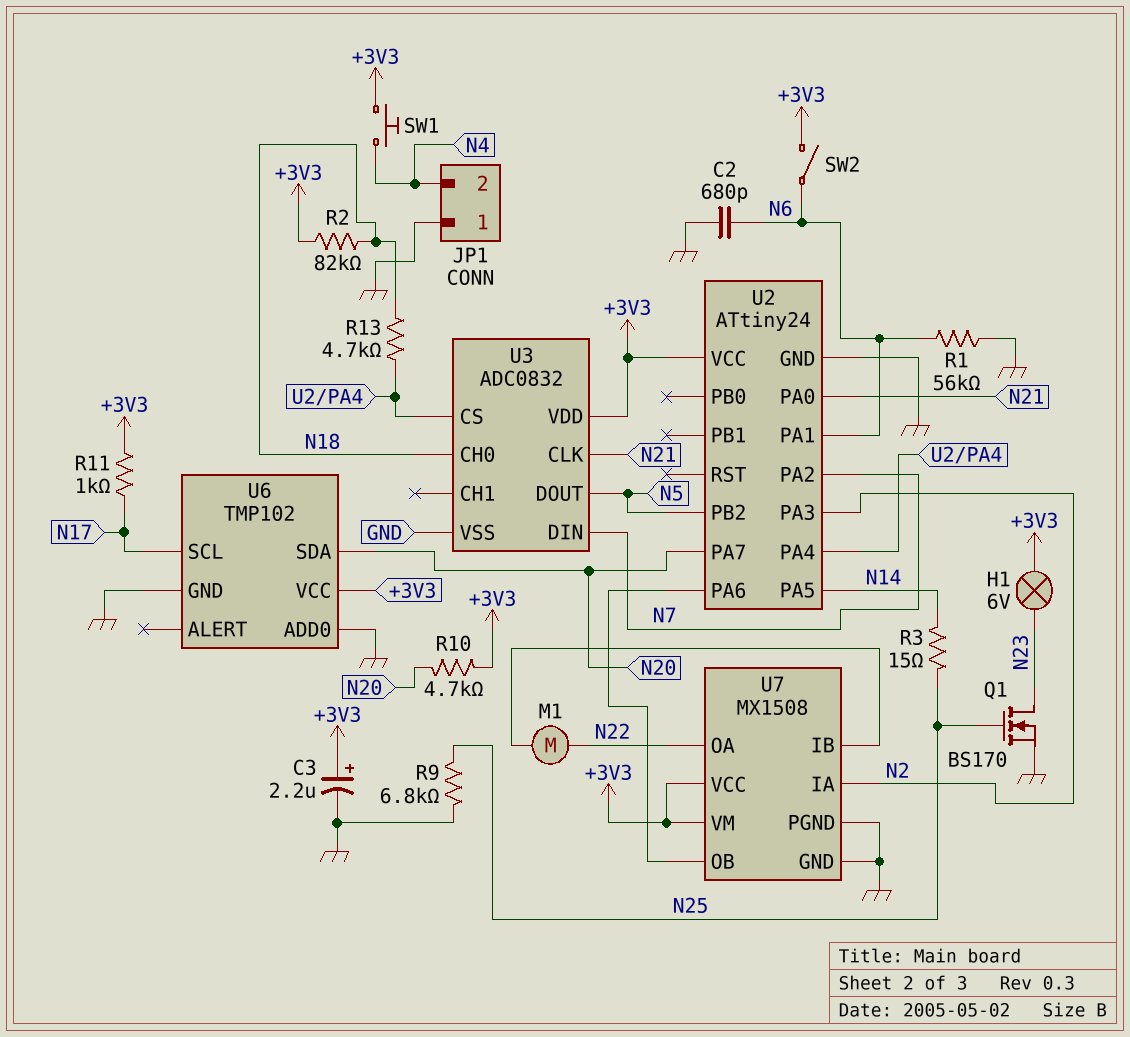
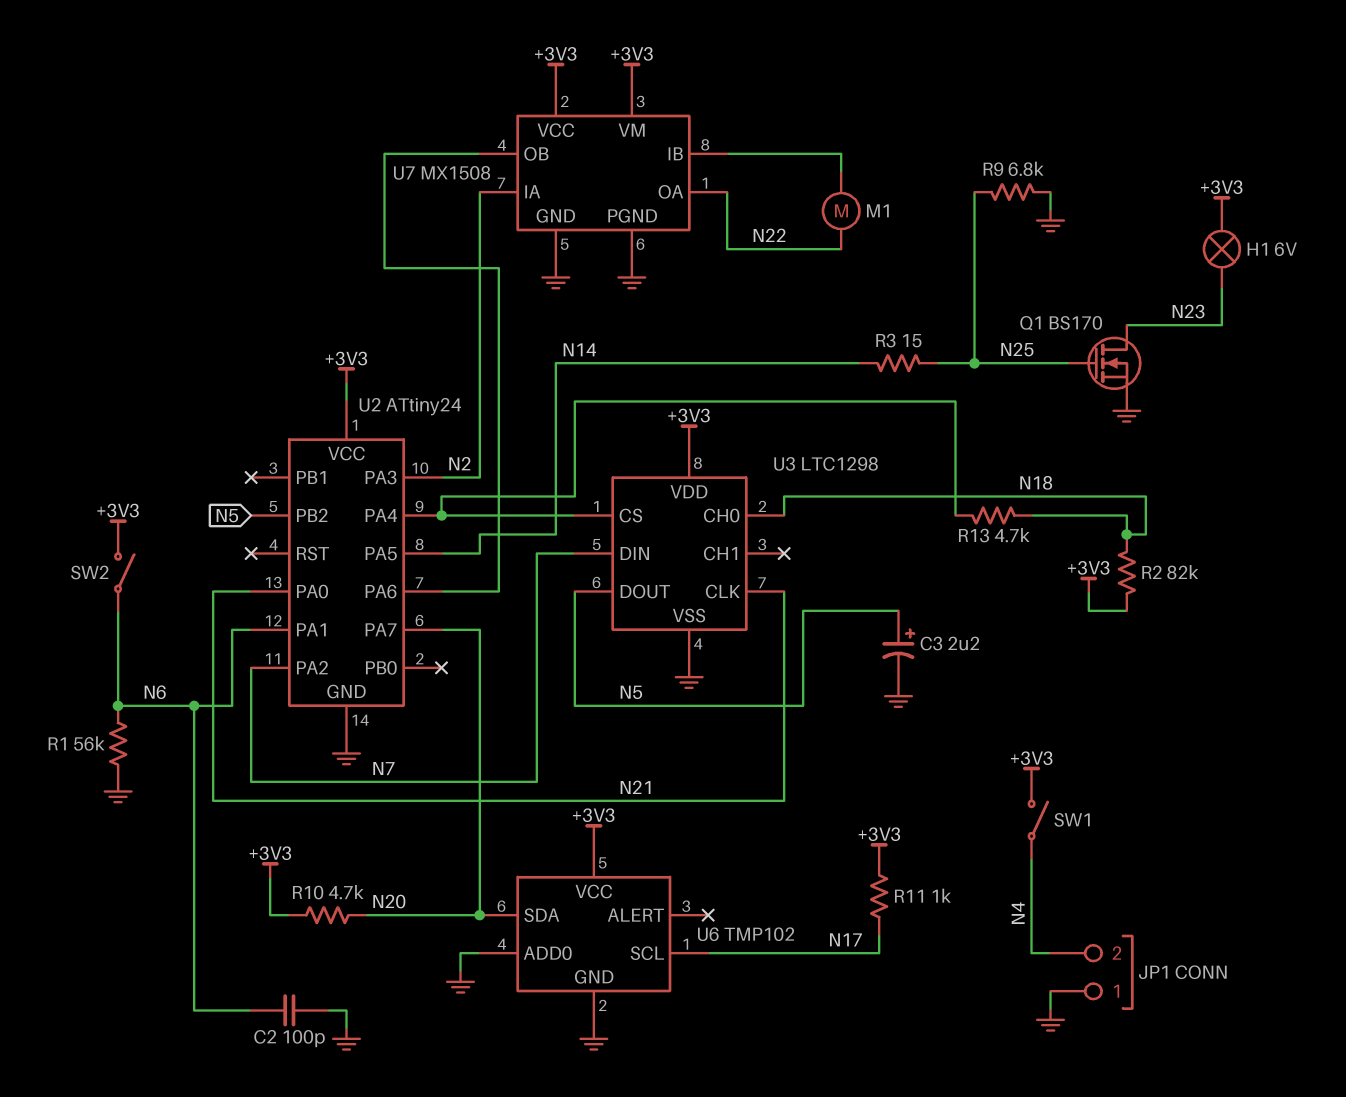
C2: 680pF (GND, N6) -> 100pF (GND, N6)
C3: 2.2uF (plus +3V3, minus GND) -> 2.2uF (plus N5, minus GND)
SW1: button (+3V3, N4) -> switch (+3V3, N4)
U3: ADC0832 -> LTC1298

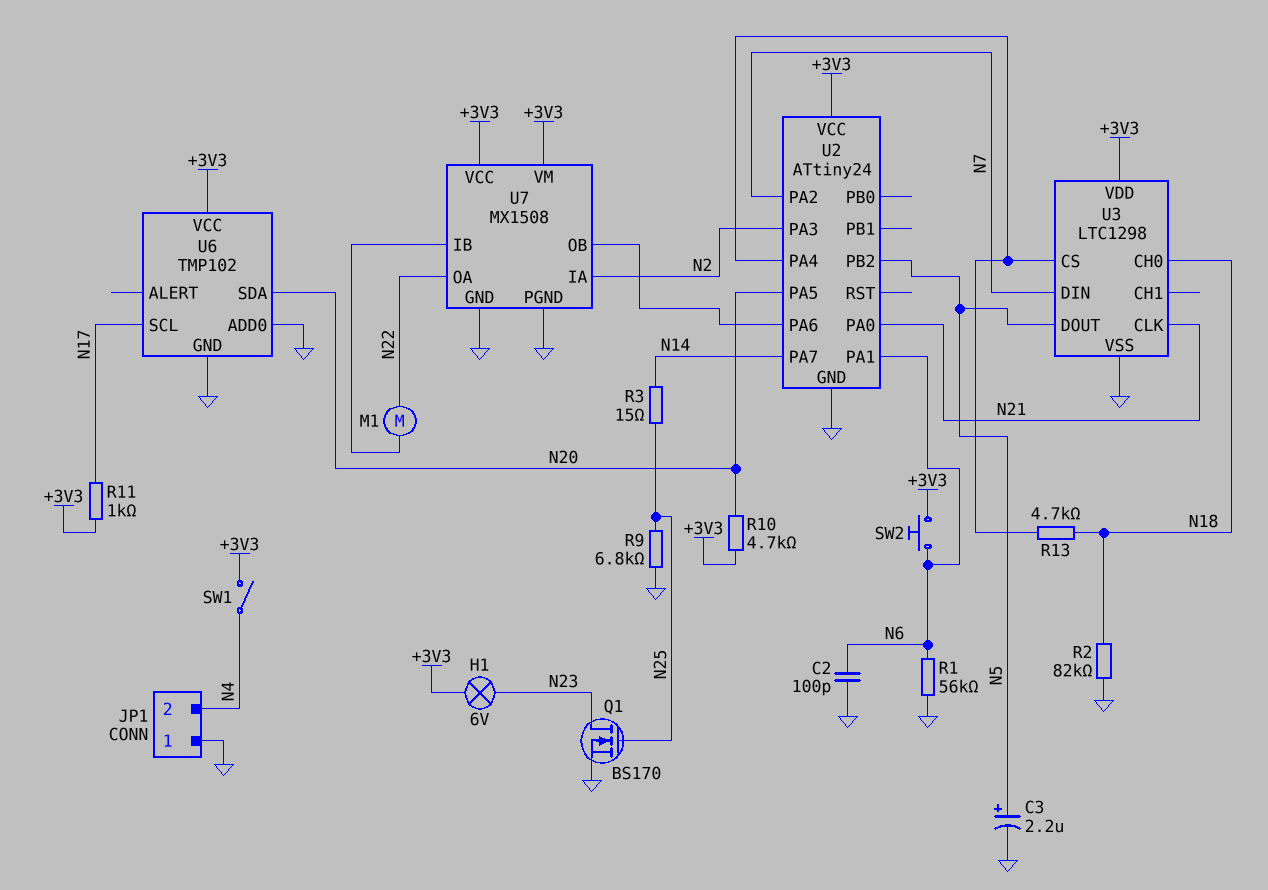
R2: 82k (+3V3, N18) -> 82k (GND, N18)
SW2: switch (+3V3, N6) -> button (+3V3, N6)
U2 pin PA5: N14 -> N20
U2 pin PA7: N20 -> N14

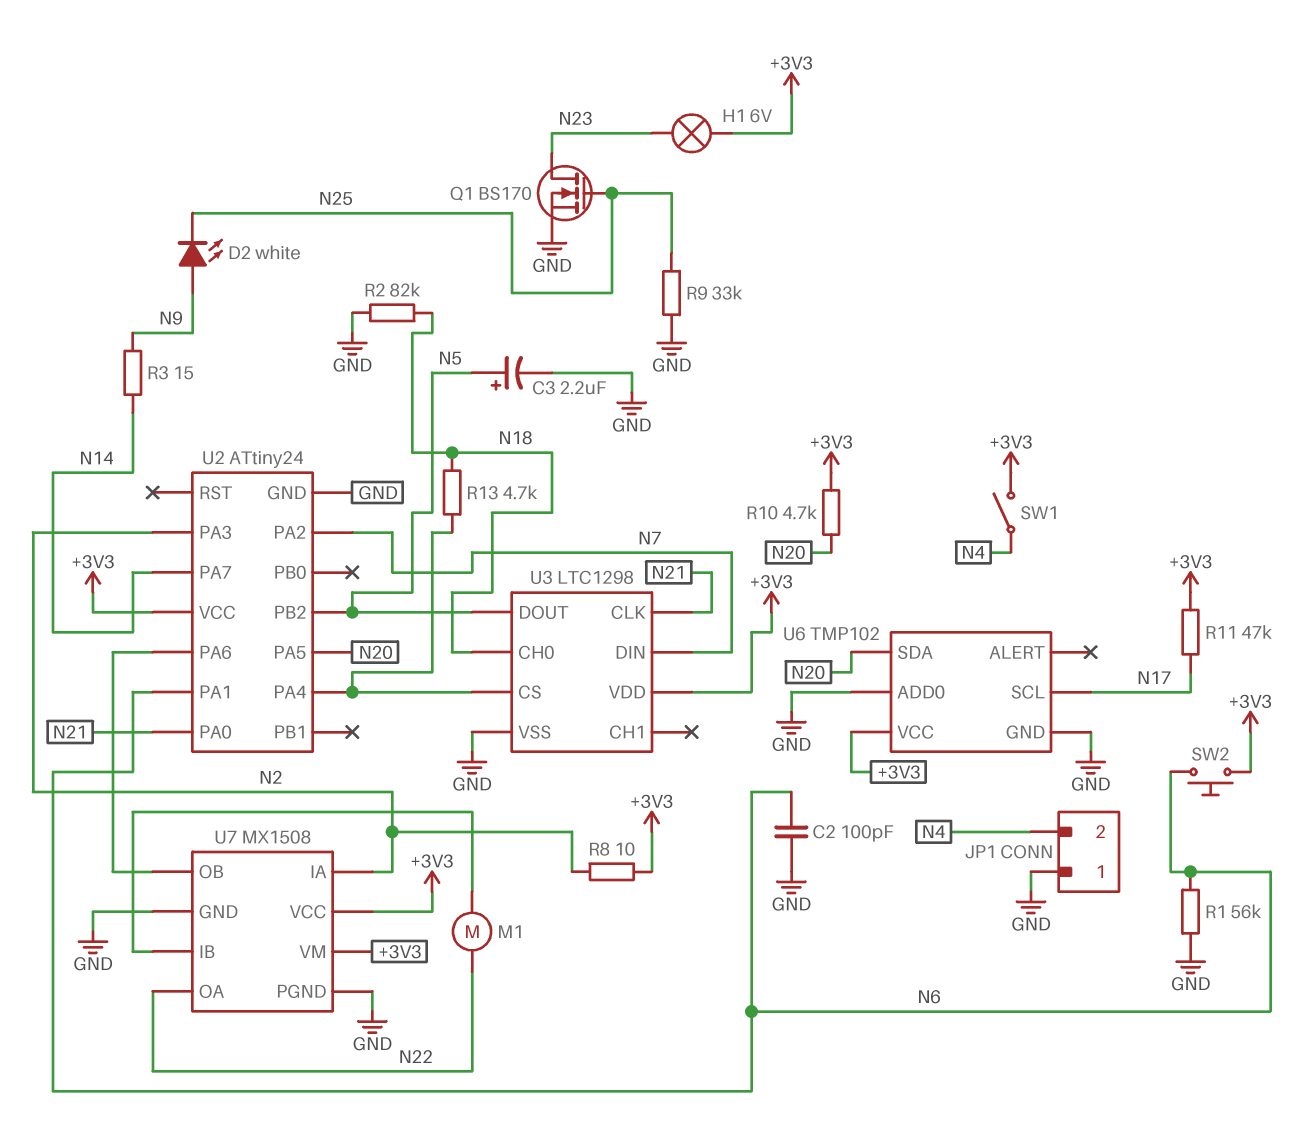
D2: none -> LED white (A N9, K N25)
R3: 15 (N14, N25) -> 15 (N9, N14)
R8: none -> 10 (+3V3, N2)
R9: 6.8k (GND, N25) -> 33k (GND, N25)
R11: 1k (+3V3, N17) -> 47k (+3V3, N17)

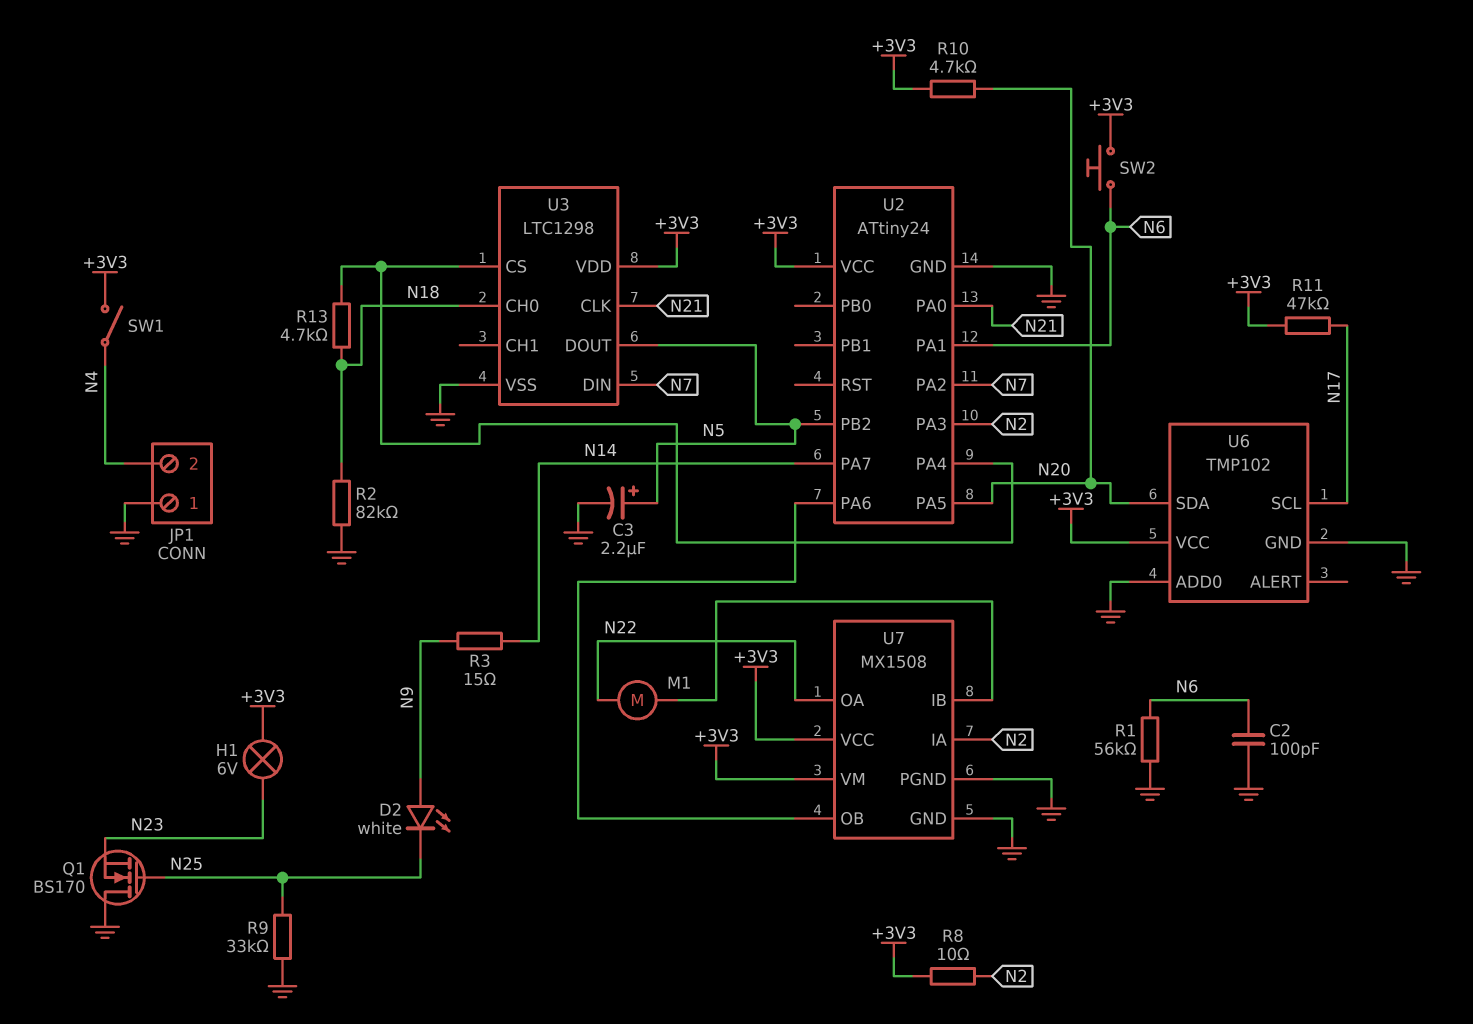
Q1: NMOS BS170 (G N25, D N23, S GND) -> NMOS BS170 (G N25, D GND, S N23)

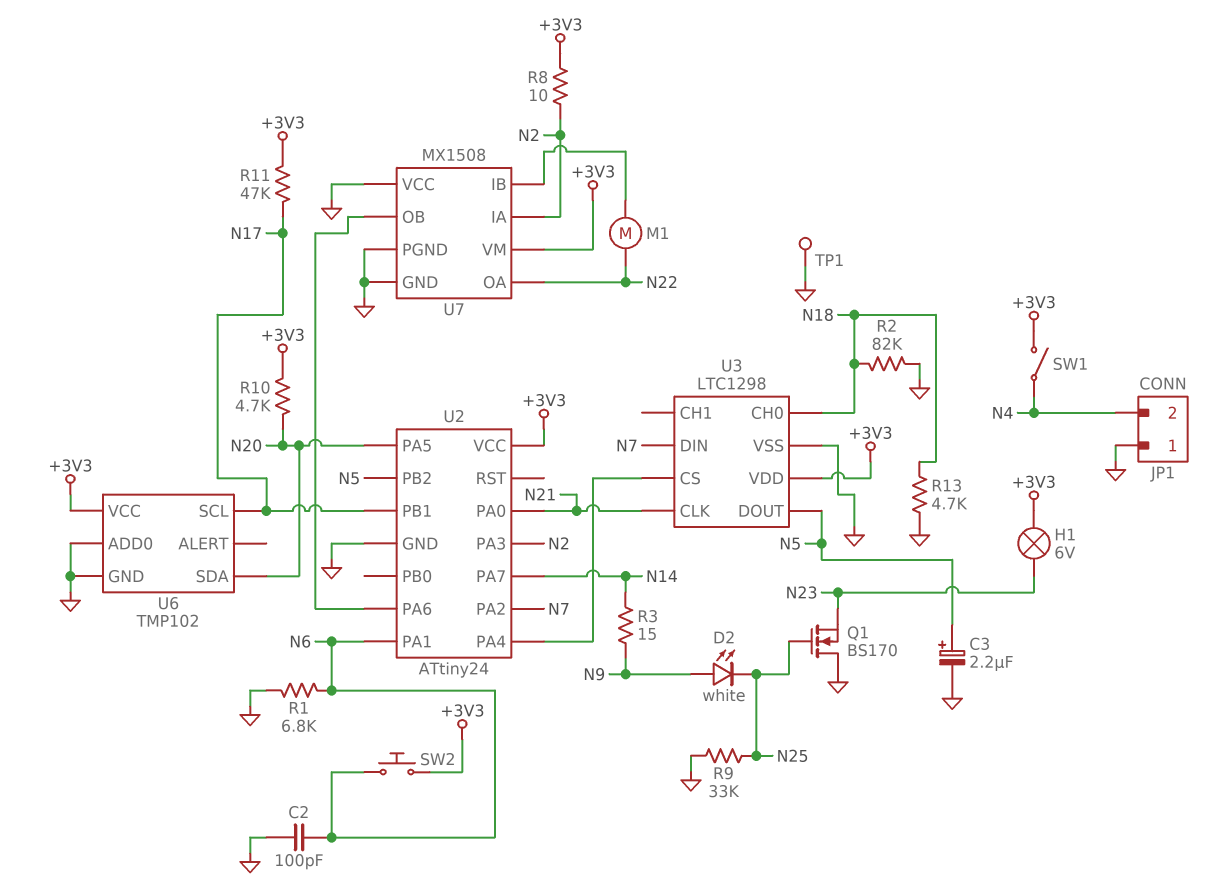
R1: 56k (GND, N6) -> 6.8k (GND, N6)
R13: 4.7k (N18, U2/PA4) -> 4.7k (GND, N18)
TP1: none -> test point (GND)
U2 pin PB1: none -> N17
U7 pin VCC: +3V3 -> GND

